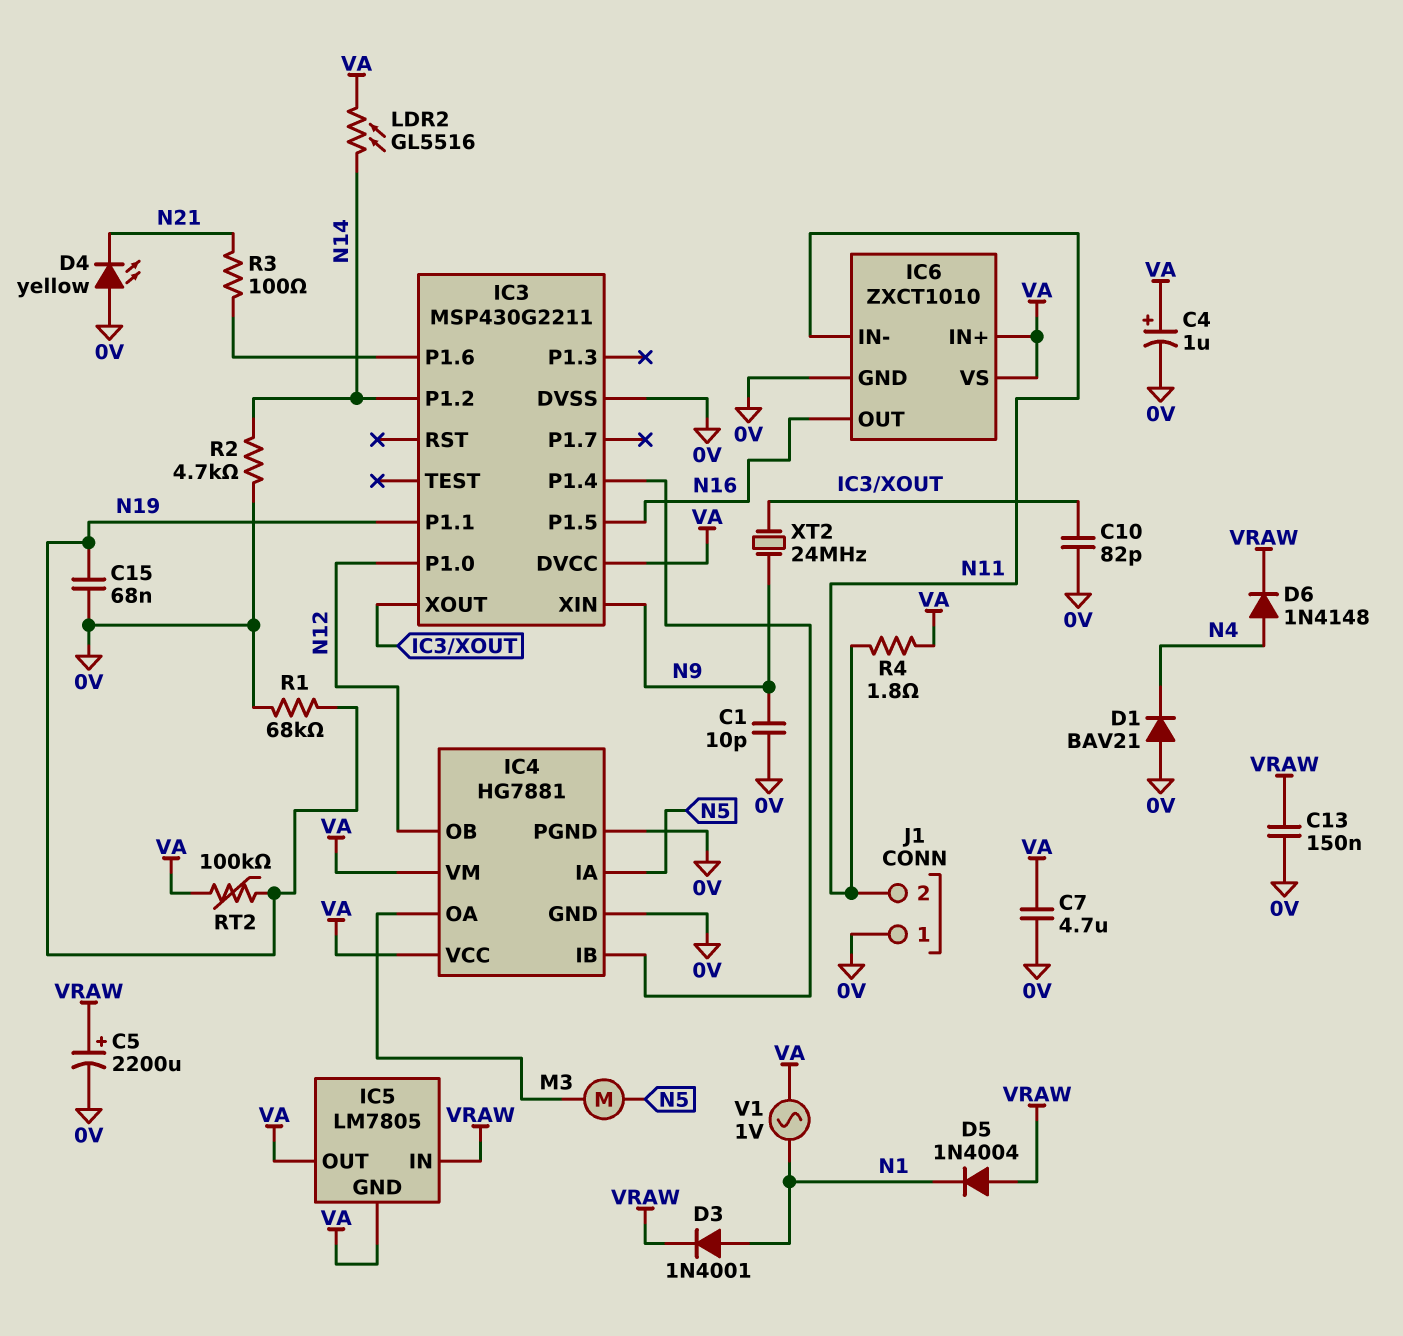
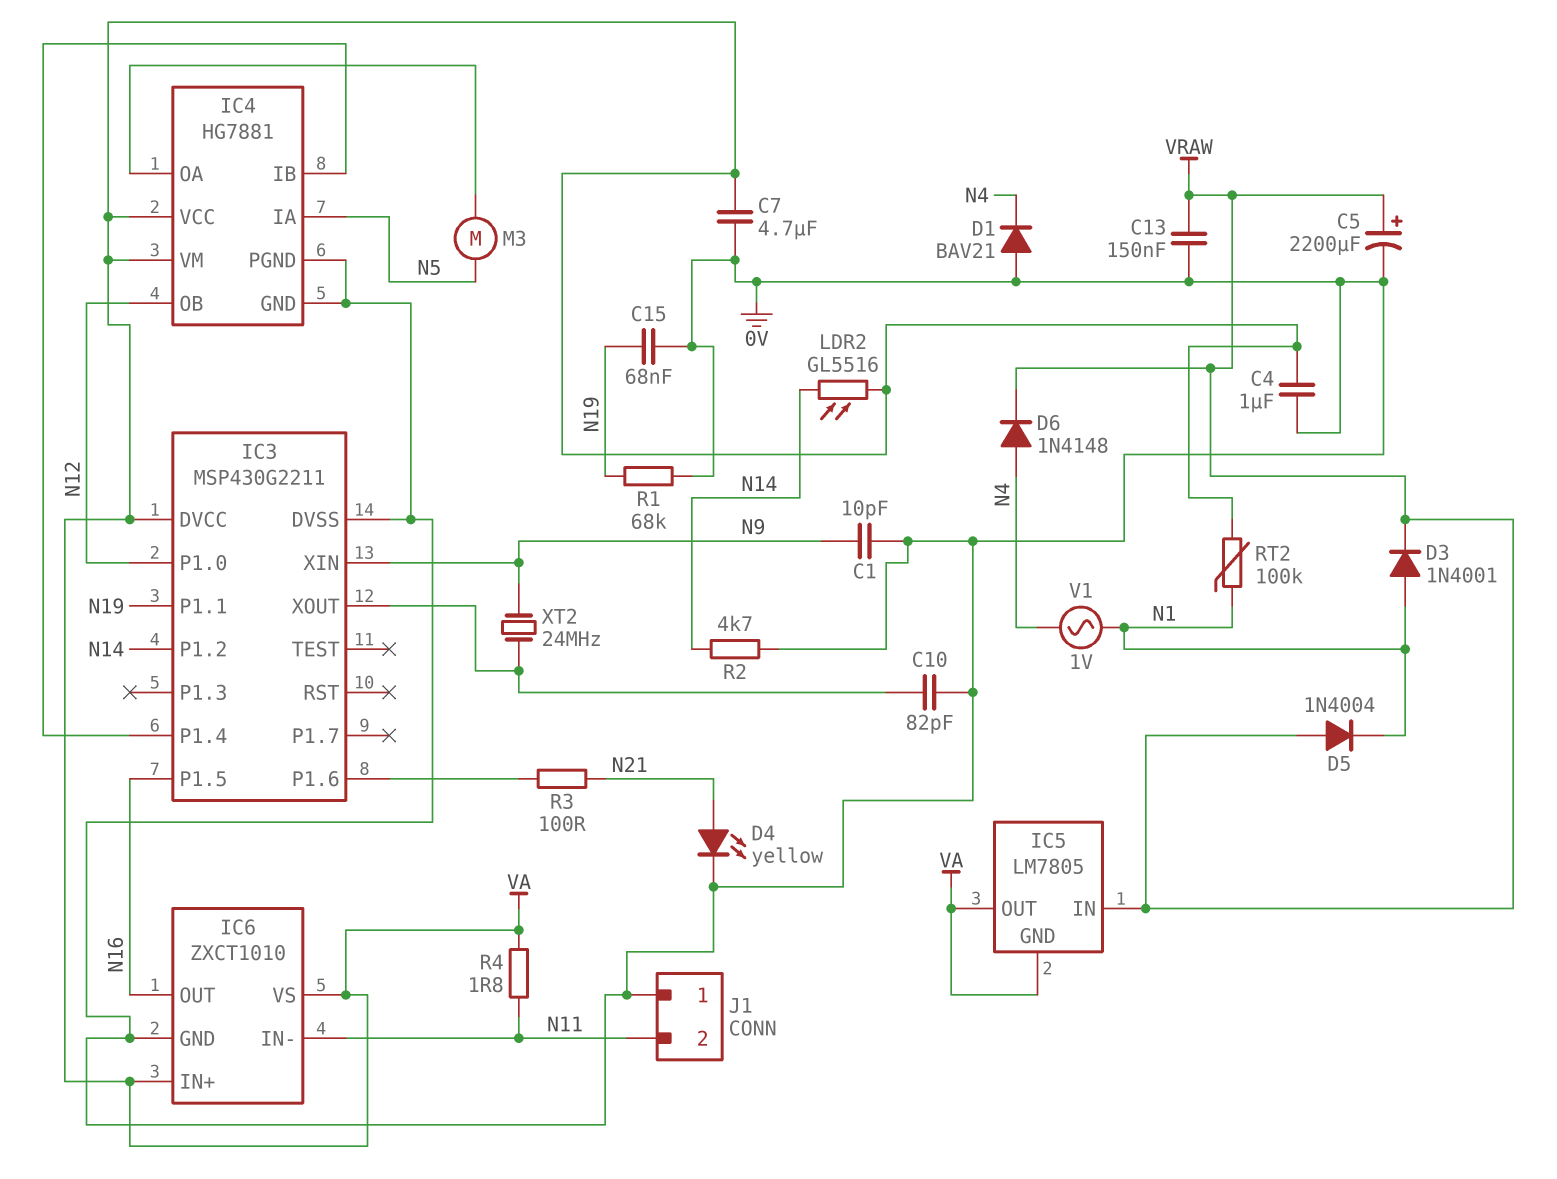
C4: 1uF (plus VA, minus 0V) -> 1uF (0V, VA)
D4: LED yellow (A 0V, K N21) -> LED yellow (A N21, K 0V)
RT2: 100k (N19, VA) -> 100k (N1, VA)
V1: AC 1V (N1, VA) -> AC 1V (N1, N4)

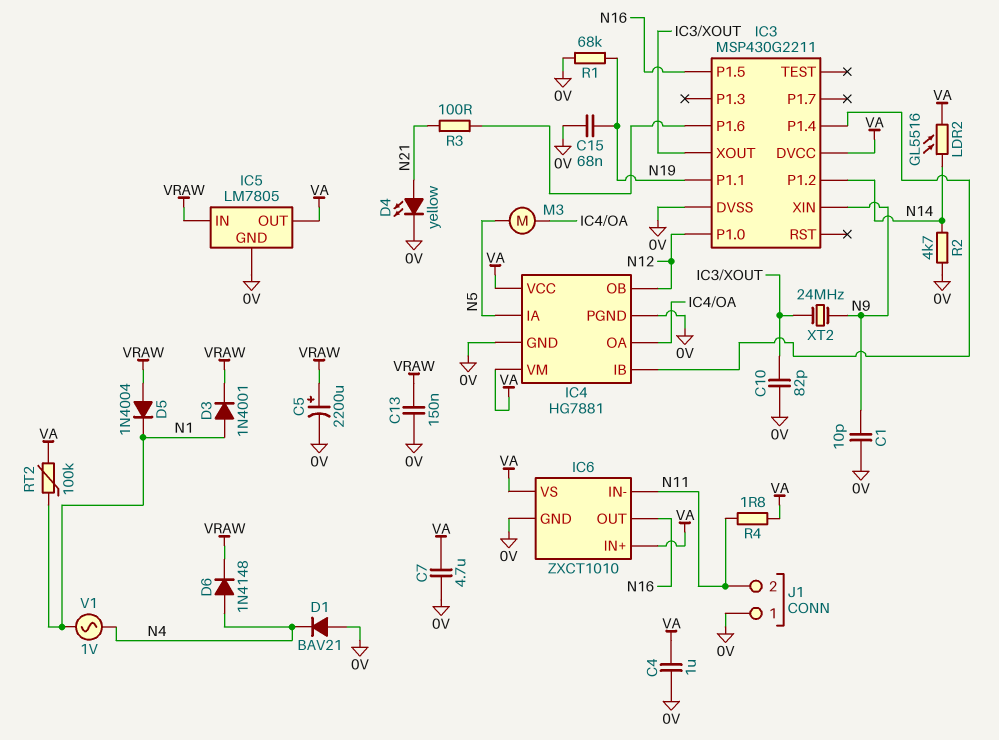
IC5 pin GND: VA -> 0V

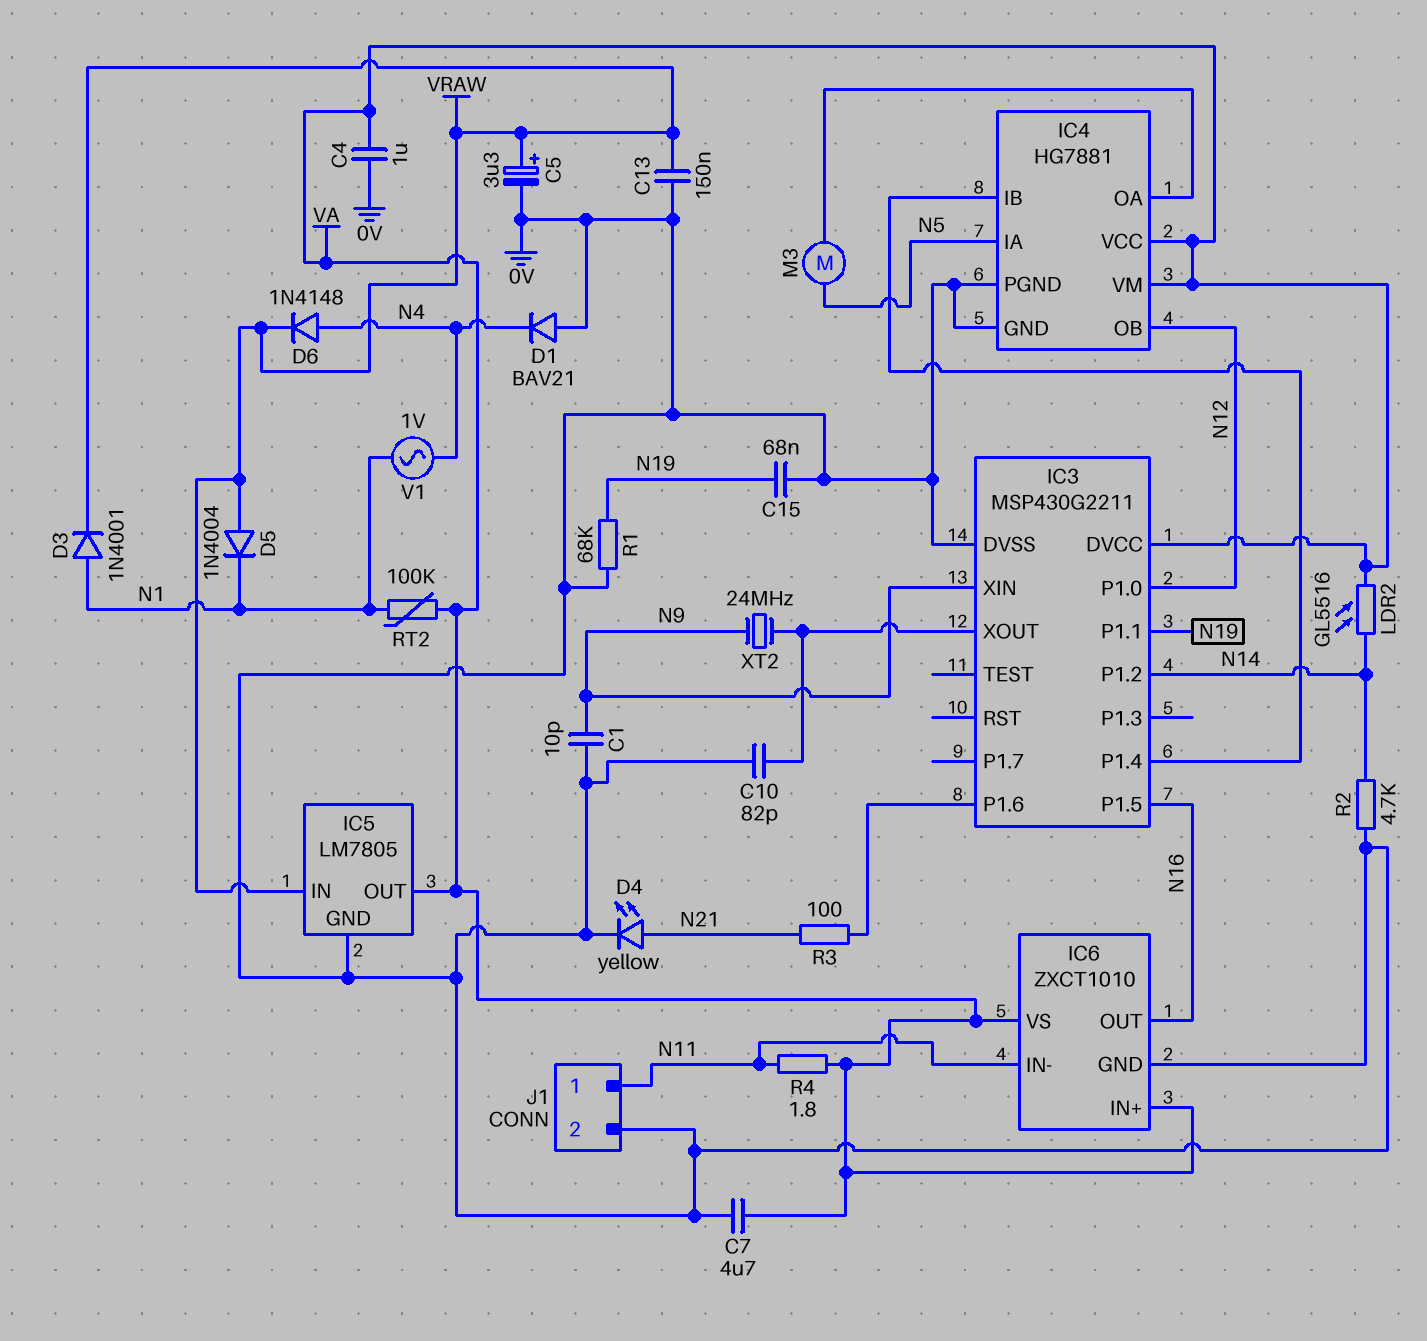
C5: 2200uF (plus VRAW, minus 0V) -> 3.3uF (plus VRAW, minus 0V)
J1 pin 1: 0V -> N11
J1 pin 2: N11 -> 0V

